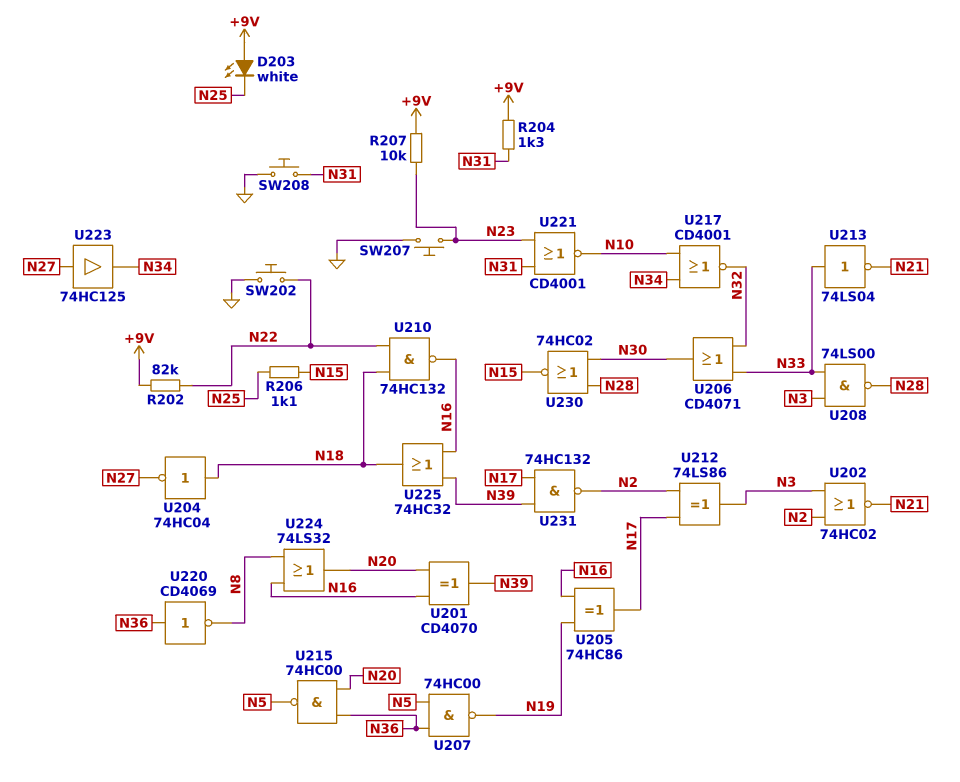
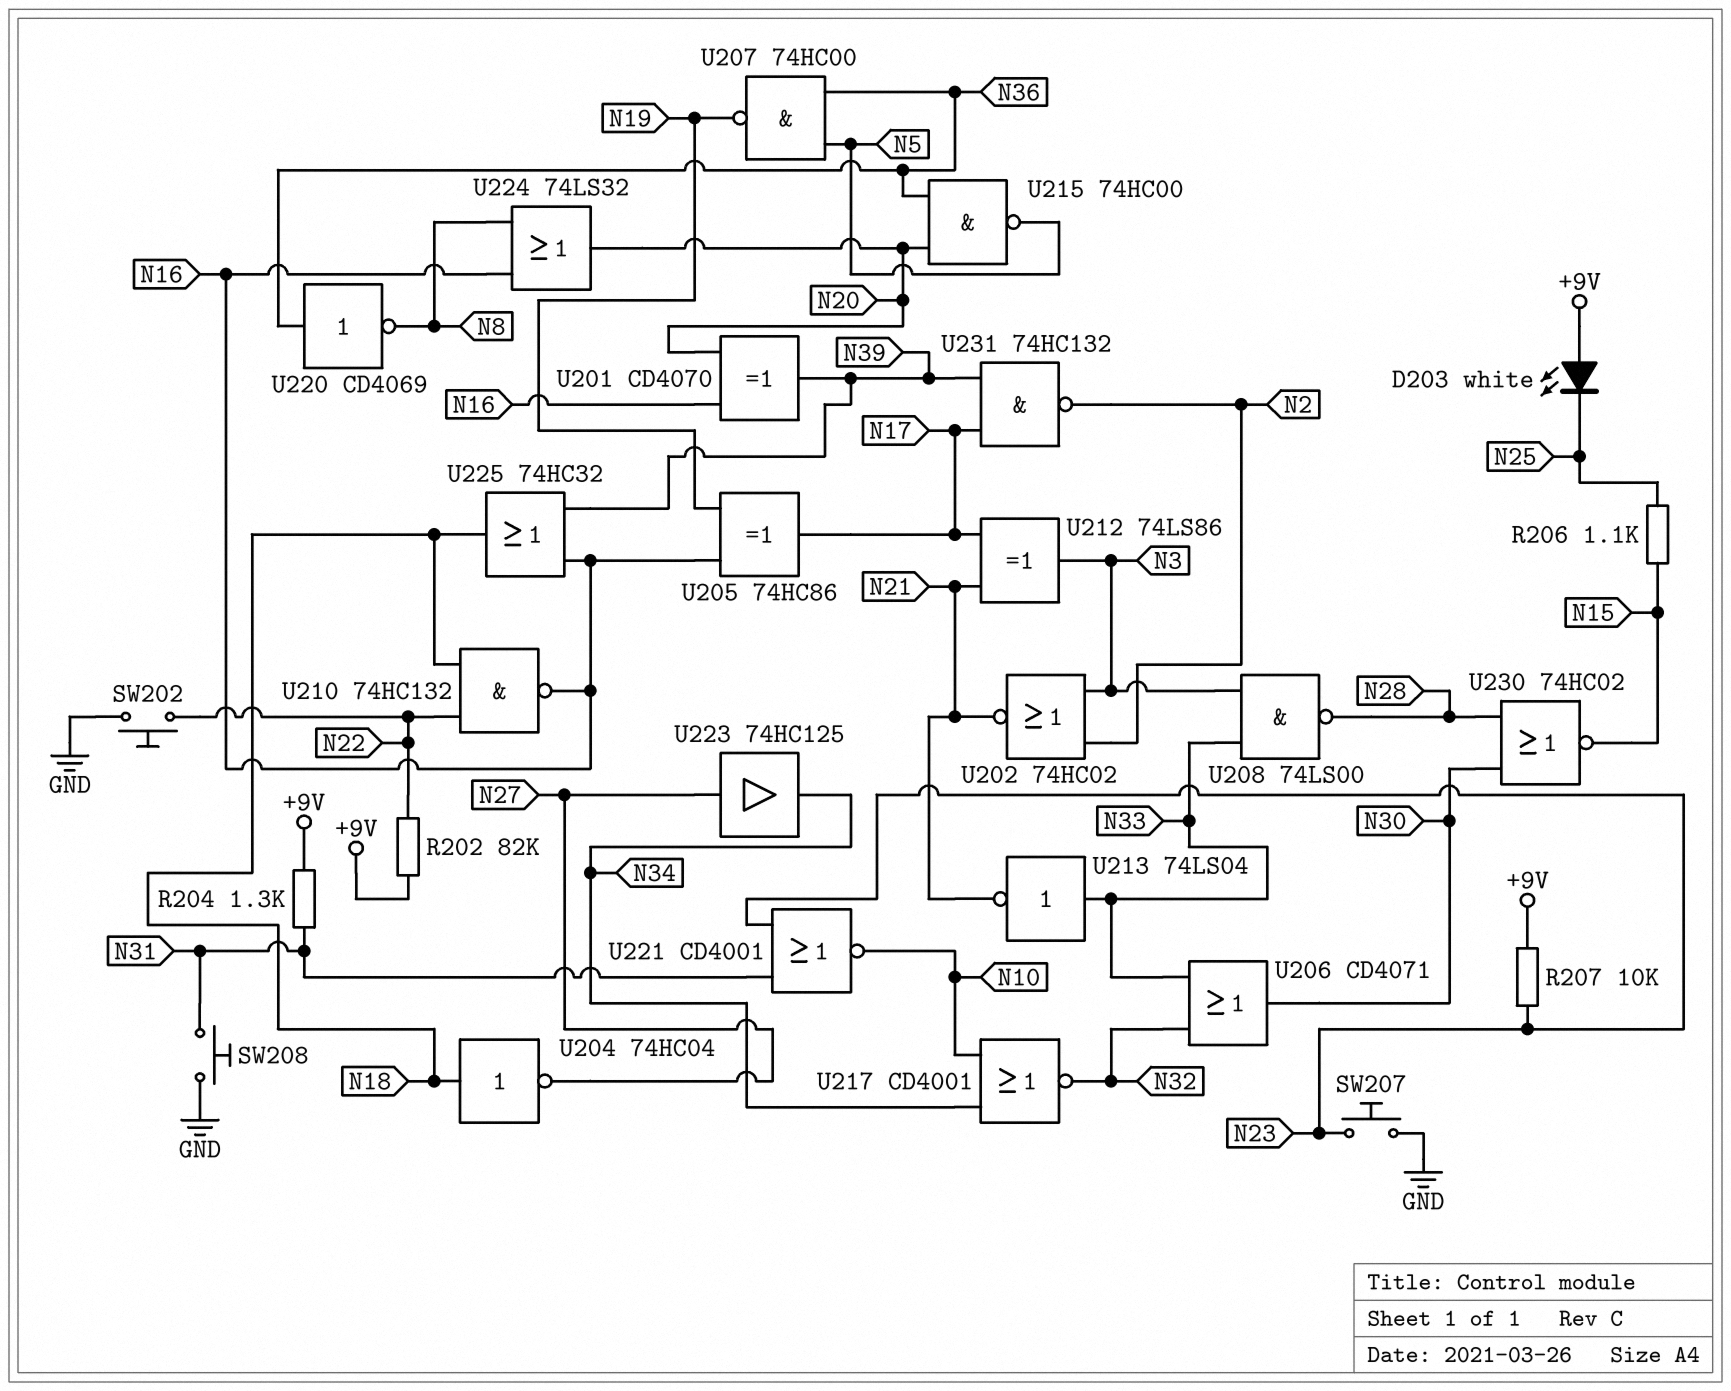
U212: XOR 74LS86 (in N2, in N17, out N3) -> XOR 74LS86 (in N17, in N21, out N3)

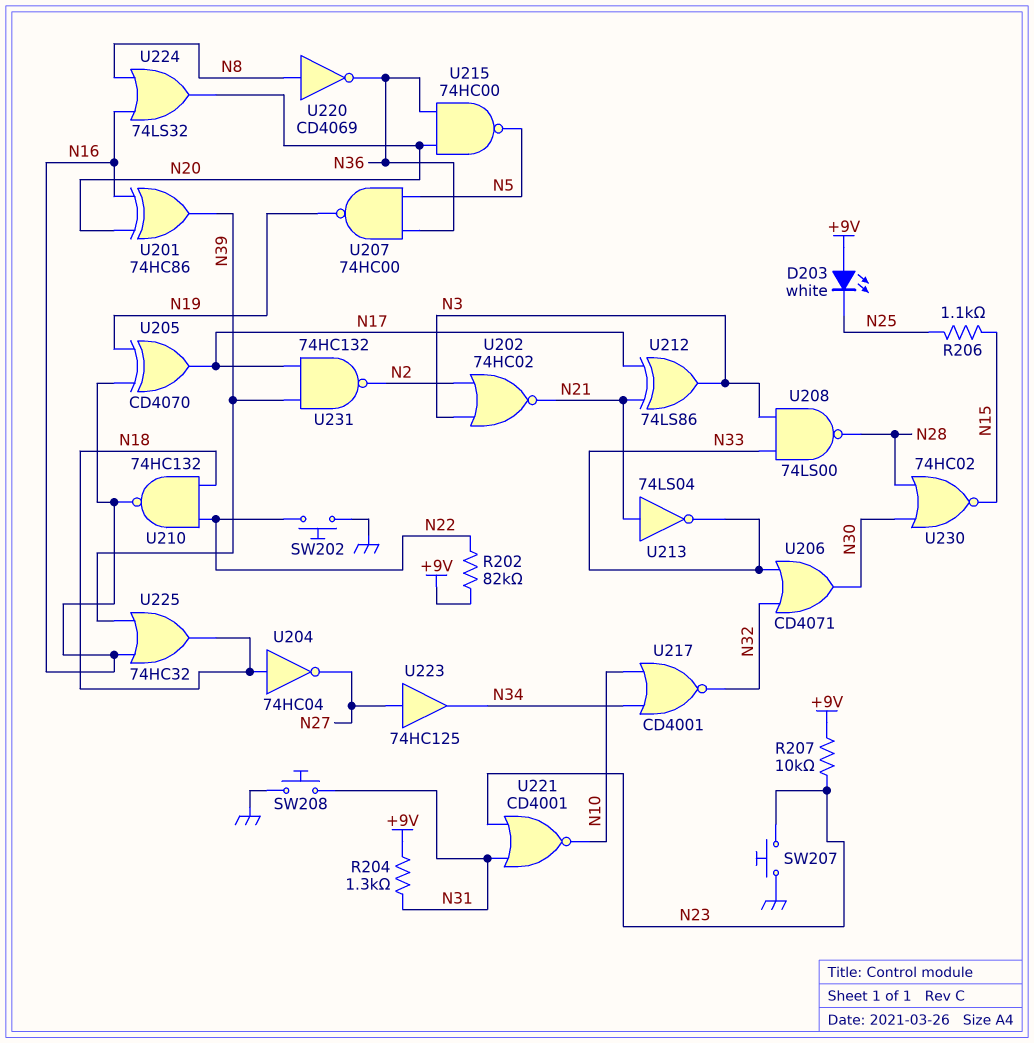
U201: XOR CD4070 (in N16, in N20, out N39) -> XOR 74HC86 (in N16, in N20, out N39)
U205: XOR 74HC86 (in N16, in N19, out N17) -> XOR CD4070 (in N16, in N19, out N17)
U213: NOT 74LS04 (in N33, out N21) -> NOT 74LS04 (in N21, out N33)
U220: NOT CD4069 (in N36, out N8) -> NOT CD4069 (in N8, out N36)

